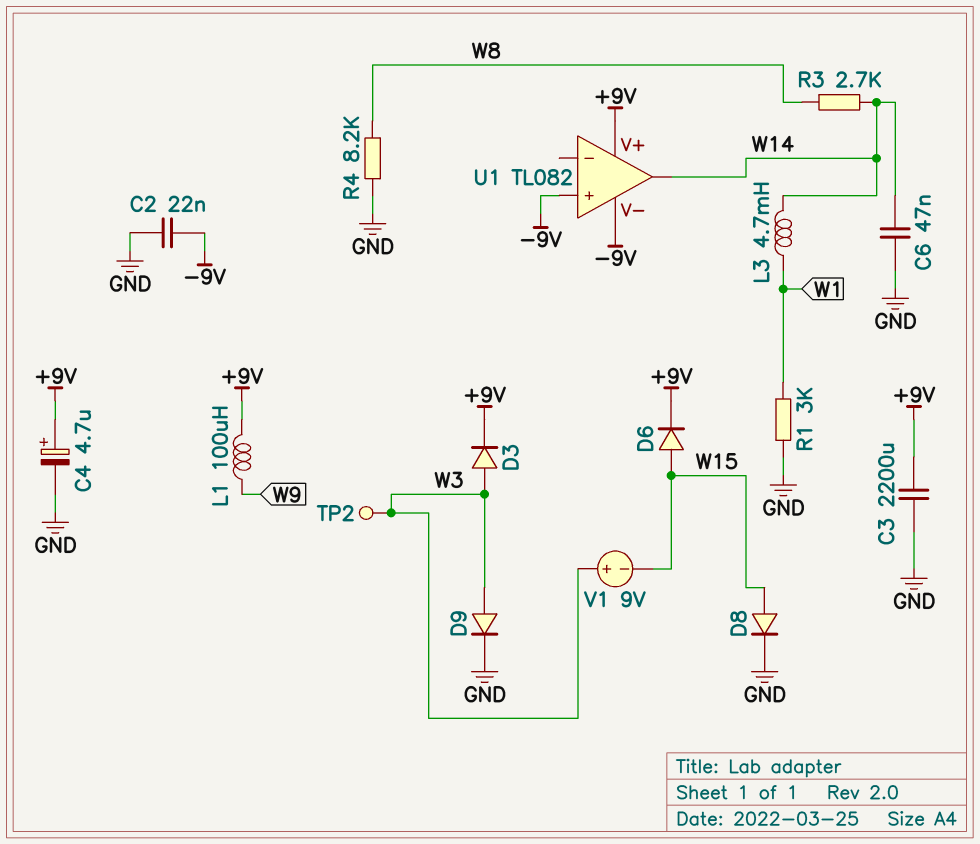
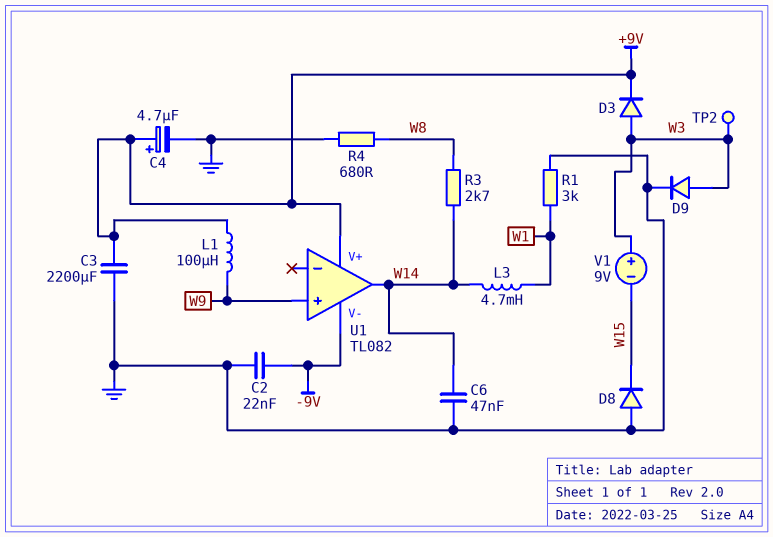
D6: diode (A W15, K +9V) -> none
D8: diode (A W15, K GND) -> diode (A GND, K W15)
R4: 8.2k (GND, W8) -> 680 (GND, W8)
U1 pin in+: -9V -> W9

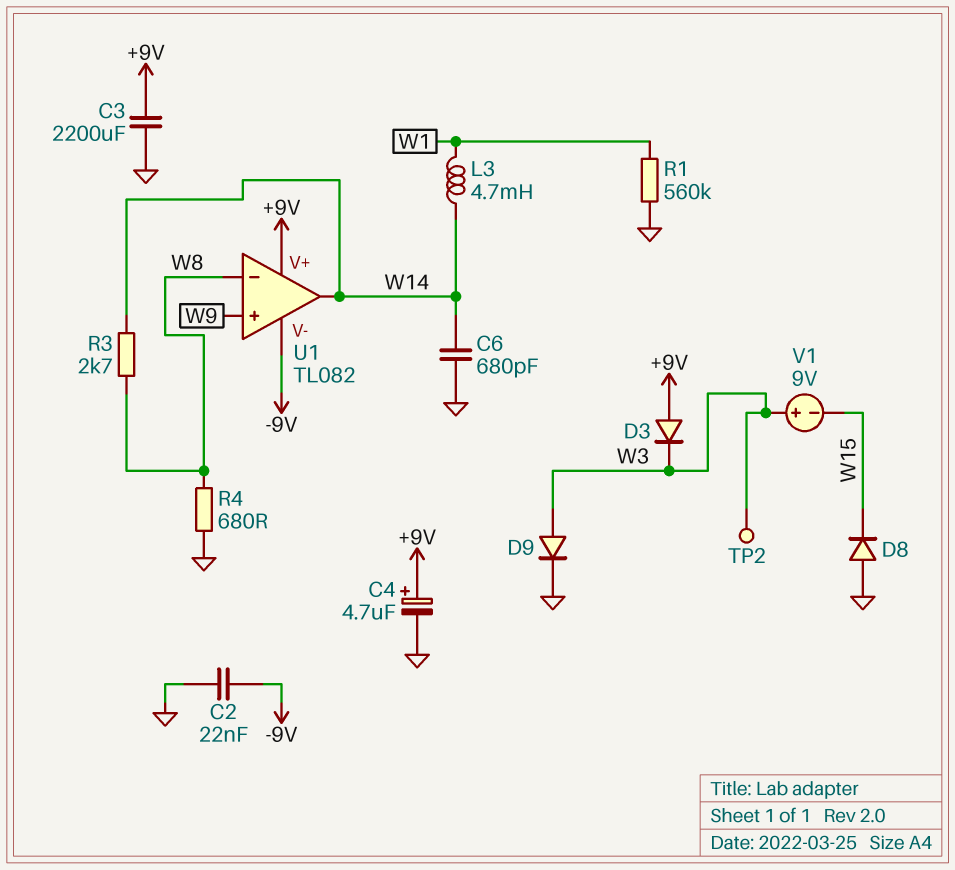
C6: 47nF (GND, W14) -> 680pF (GND, W14)
D3: diode (A W3, K +9V) -> diode (A +9V, K W3)
L1: 100uH (+9V, W9) -> none
R1: 3k (GND, W1) -> 560k (GND, W1)
U1 pin in-: none -> W8

